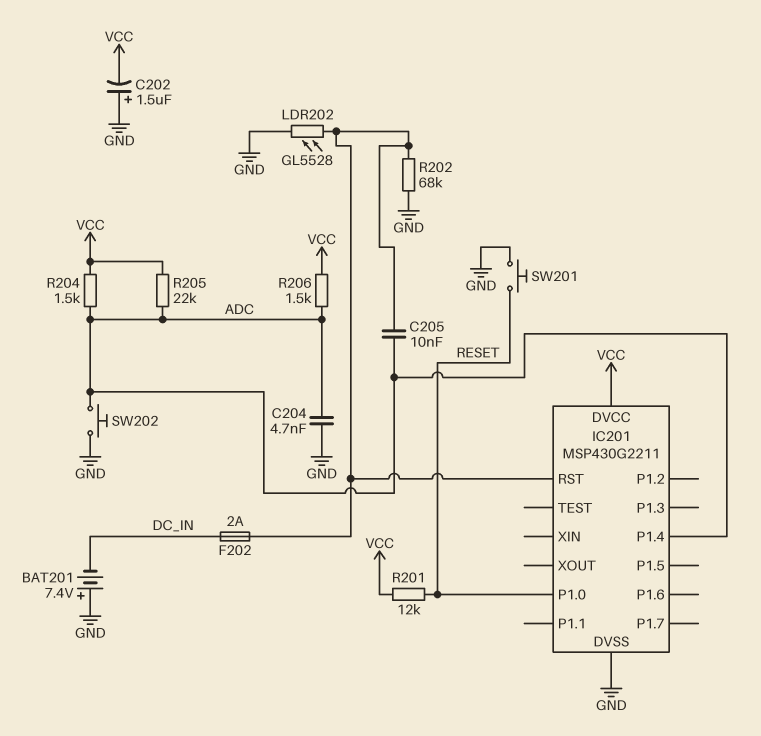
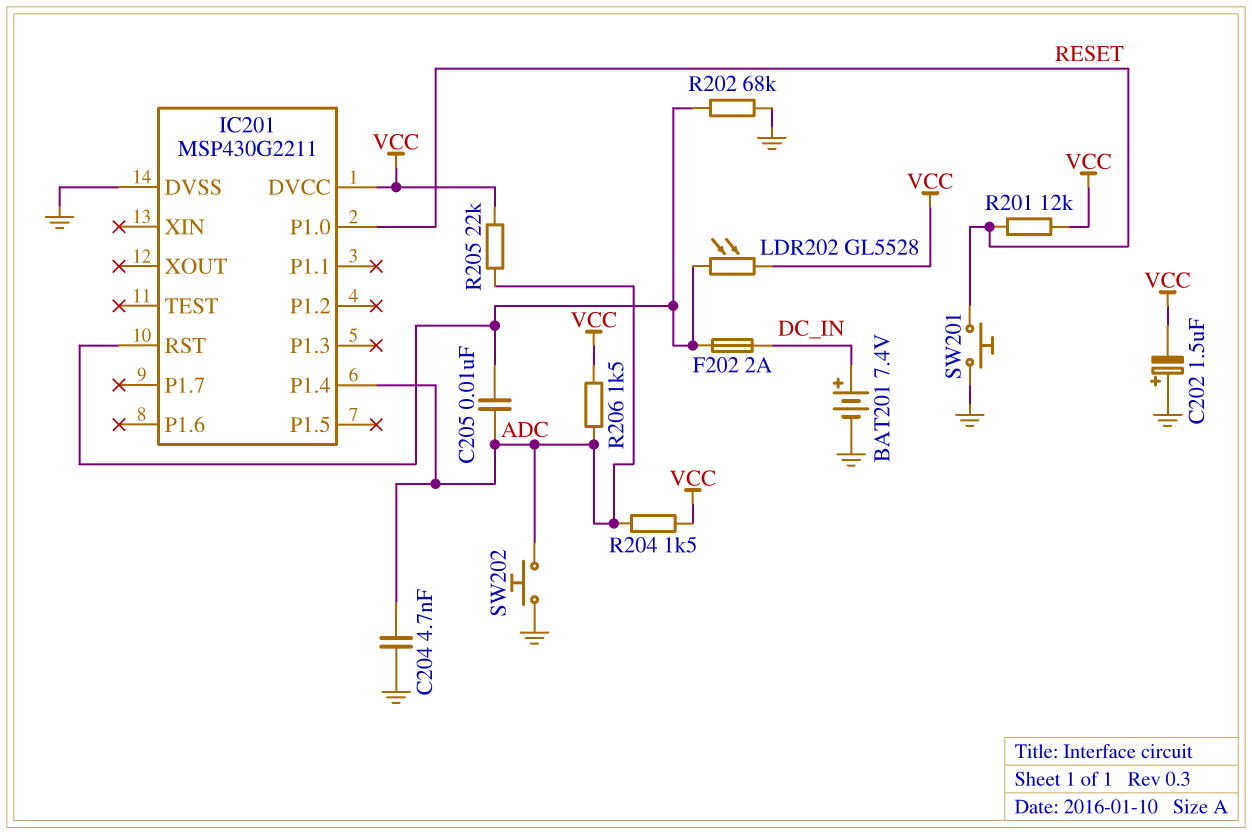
BAT201: 7.4V (plus GND, minus DC_IN) -> 7.4V (plus DC_IN, minus GND)
LDR202: GL5528 (GND, IC201/RST) -> GL5528 (IC201/RST, VCC)

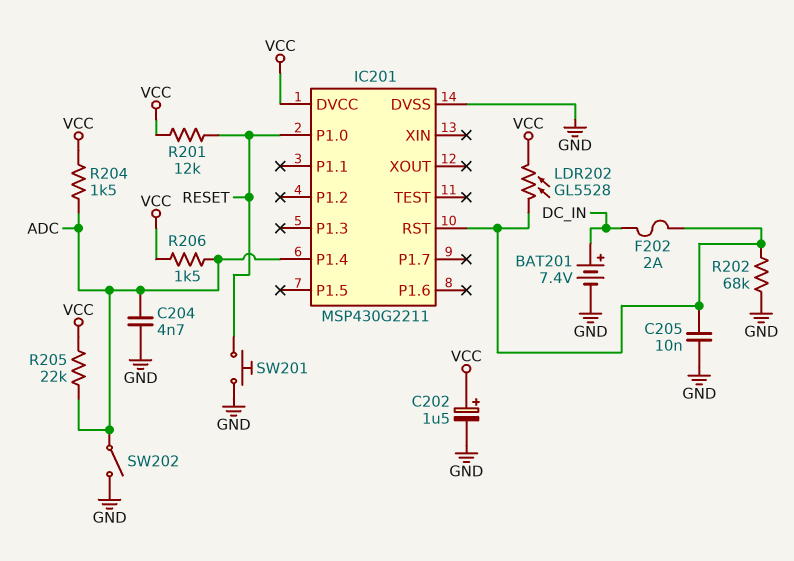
C202: 1.5uF (plus GND, minus VCC) -> 1.5uF (plus VCC, minus GND)
C205: 10nF (ADC, IC201/RST) -> 10nF (GND, IC201/RST)
SW202: button (ADC, GND) -> switch (ADC, GND)

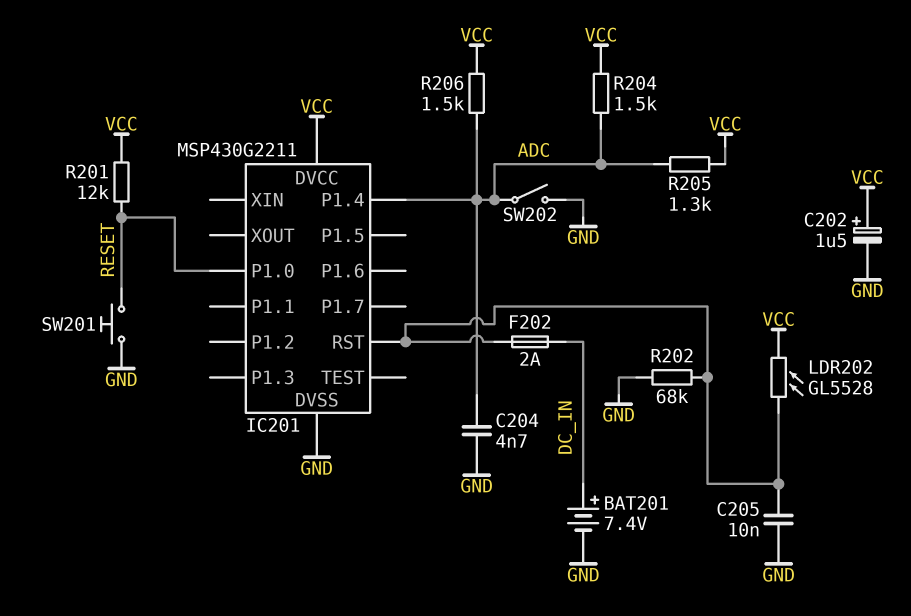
R205: 22k (ADC, VCC) -> 1.3k (ADC, VCC)

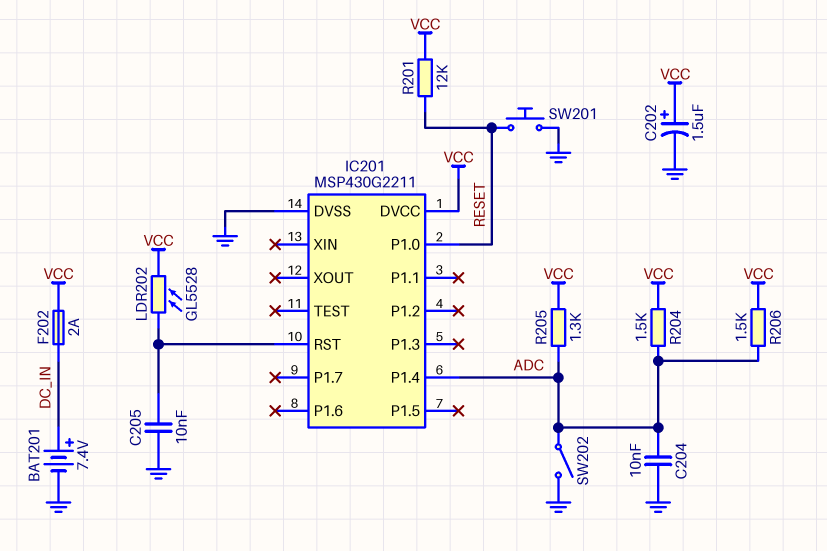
C204: 4.7nF (ADC, GND) -> 10nF (ADC, GND)
F202: 2A (DC_IN, IC201/RST) -> 2A (DC_IN, VCC)
R202: 68k (GND, IC201/RST) -> none

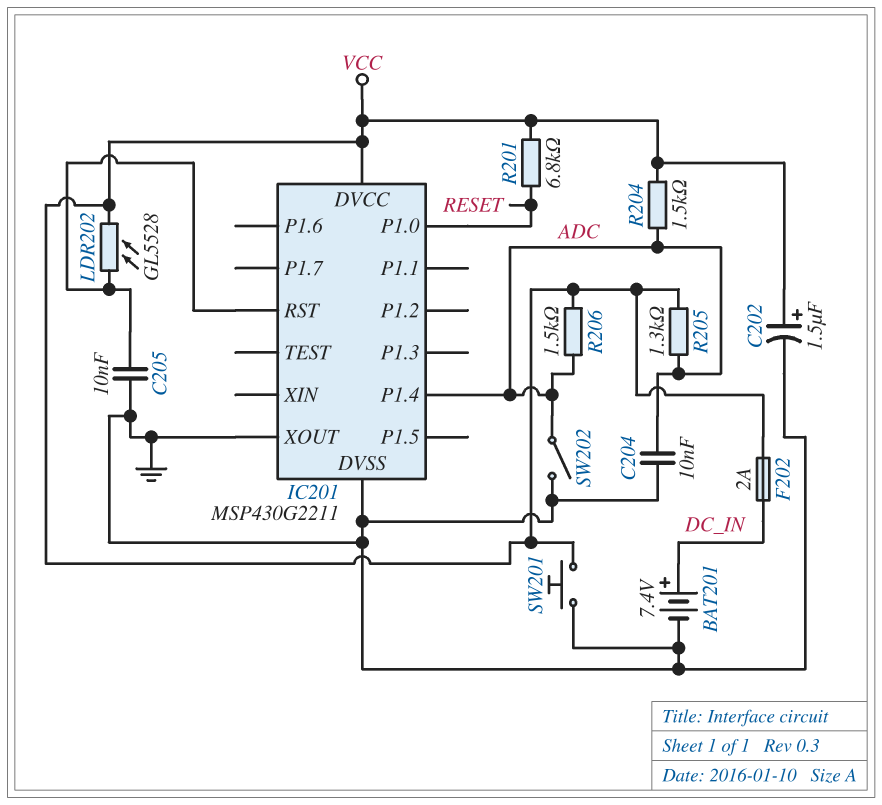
IC201 pin XOUT: none -> GND
R201: 12k (RESET, VCC) -> 6.8k (RESET, VCC)
SW201: button (GND, RESET) -> button (GND, VCC)

